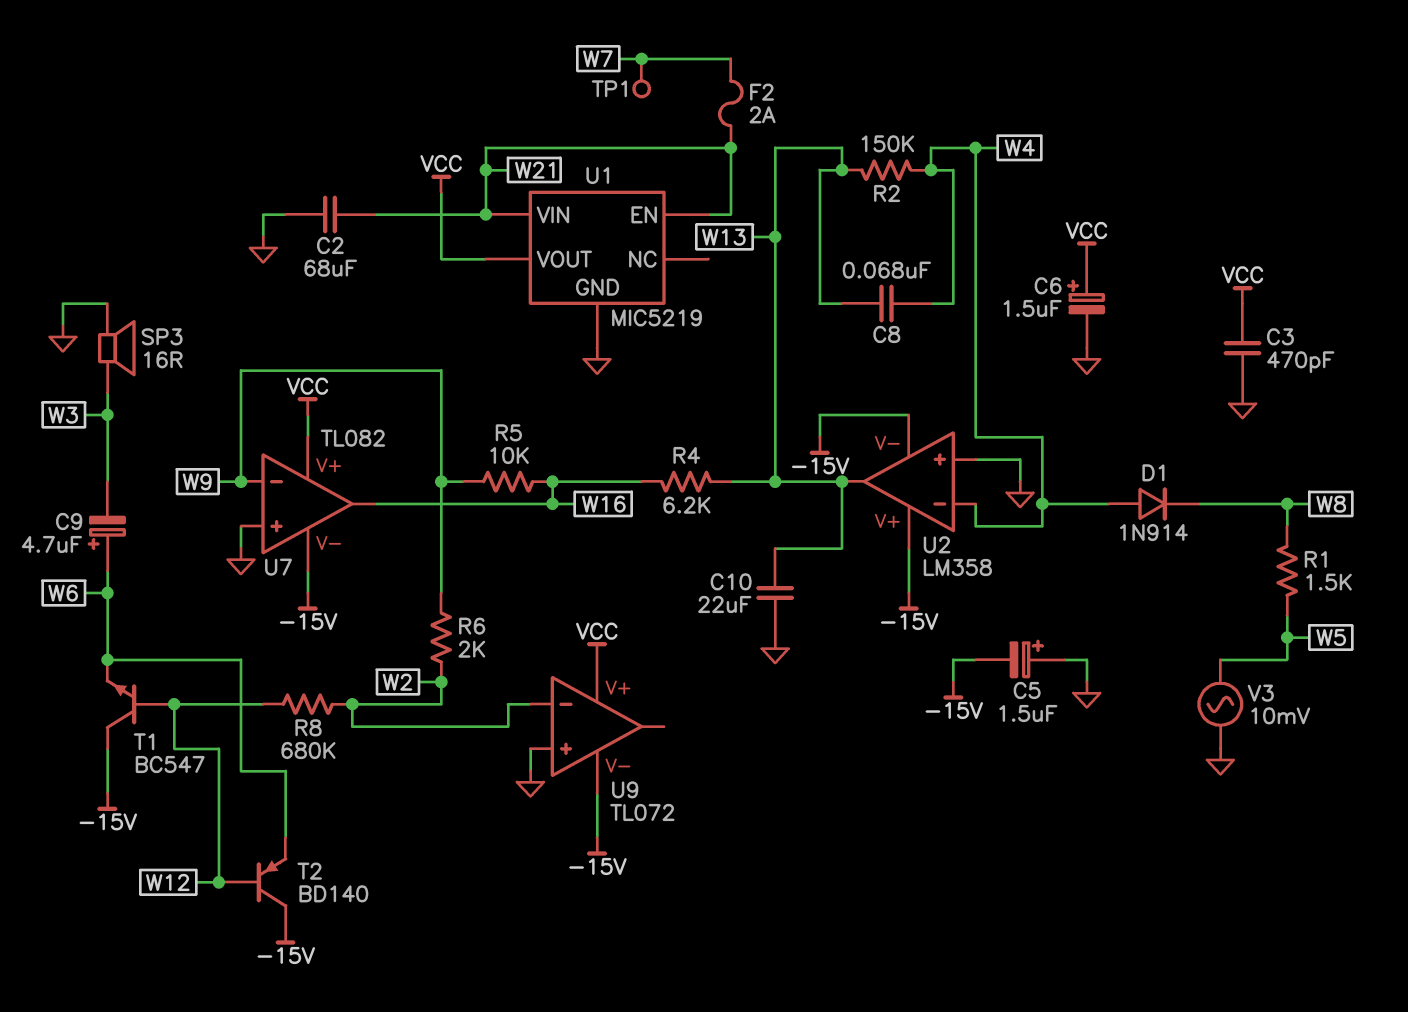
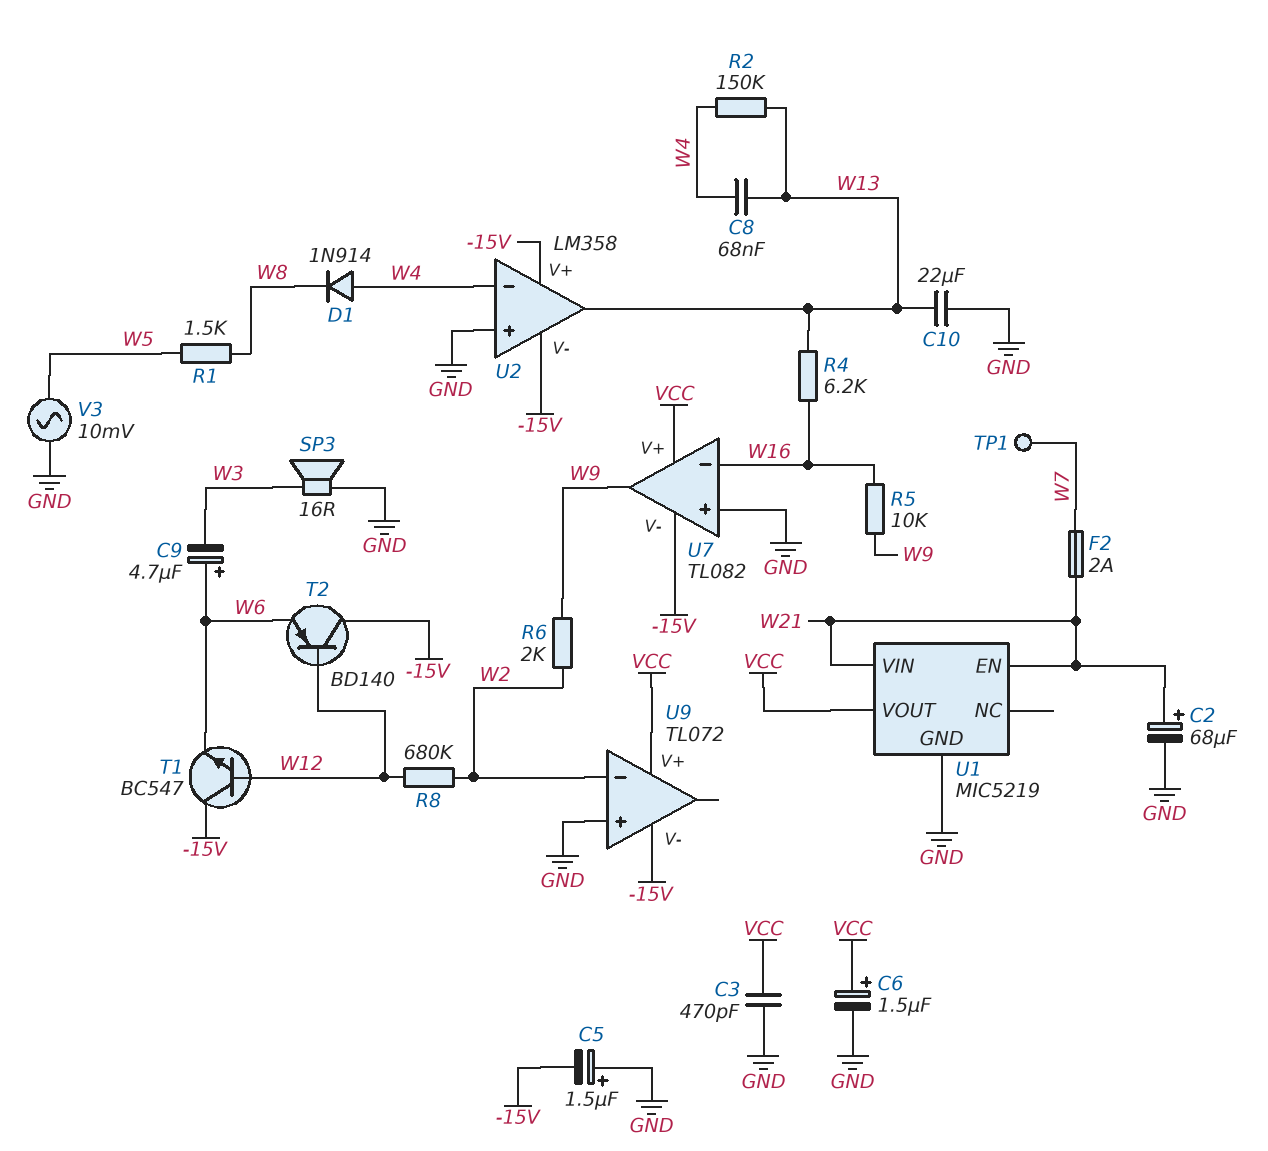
C2: 68uF (GND, W21) -> 68uF (plus W21, minus GND)
U7 pin in-: W9 -> W16
U7 pin out: W16 -> W9

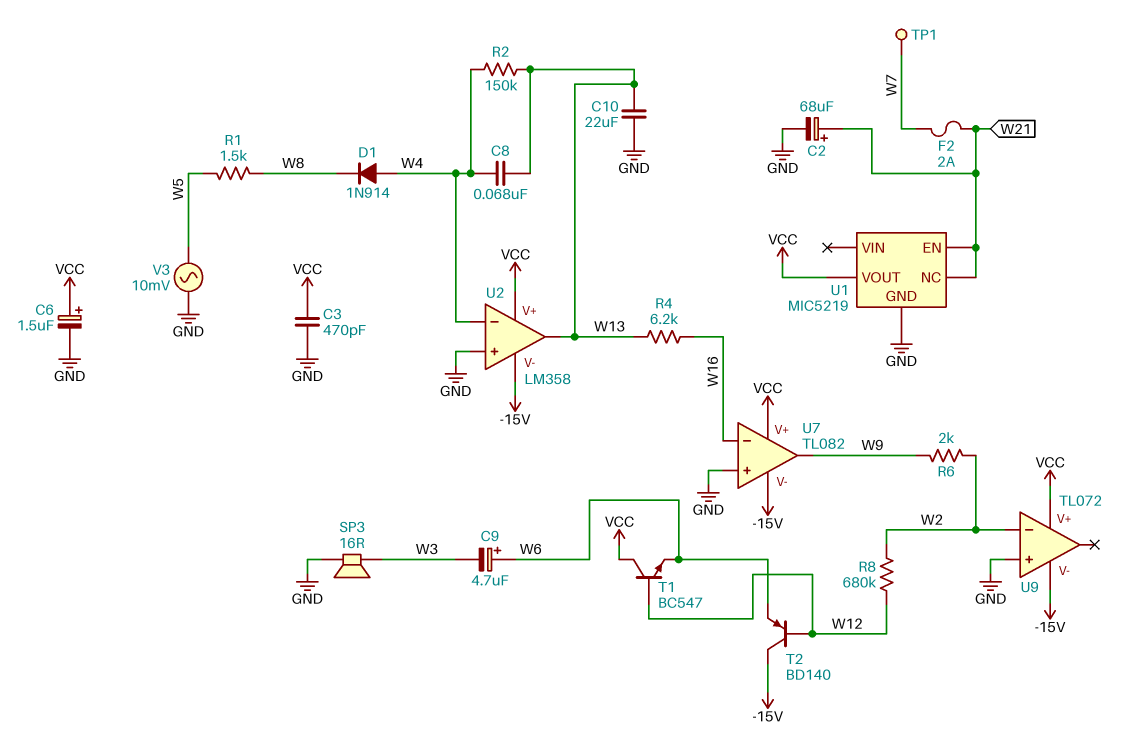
C5: 1.5uF (plus GND, minus -15V) -> none
R5: 10k (W9, W16) -> none
T1: NPN BC547 (B W12, C -15V, E W6) -> NPN BC547 (B W12, C VCC, E W6)
U1 pin NC: none -> W21
U1 pin VIN: W21 -> none
U2 pin V+: -15V -> VCC

